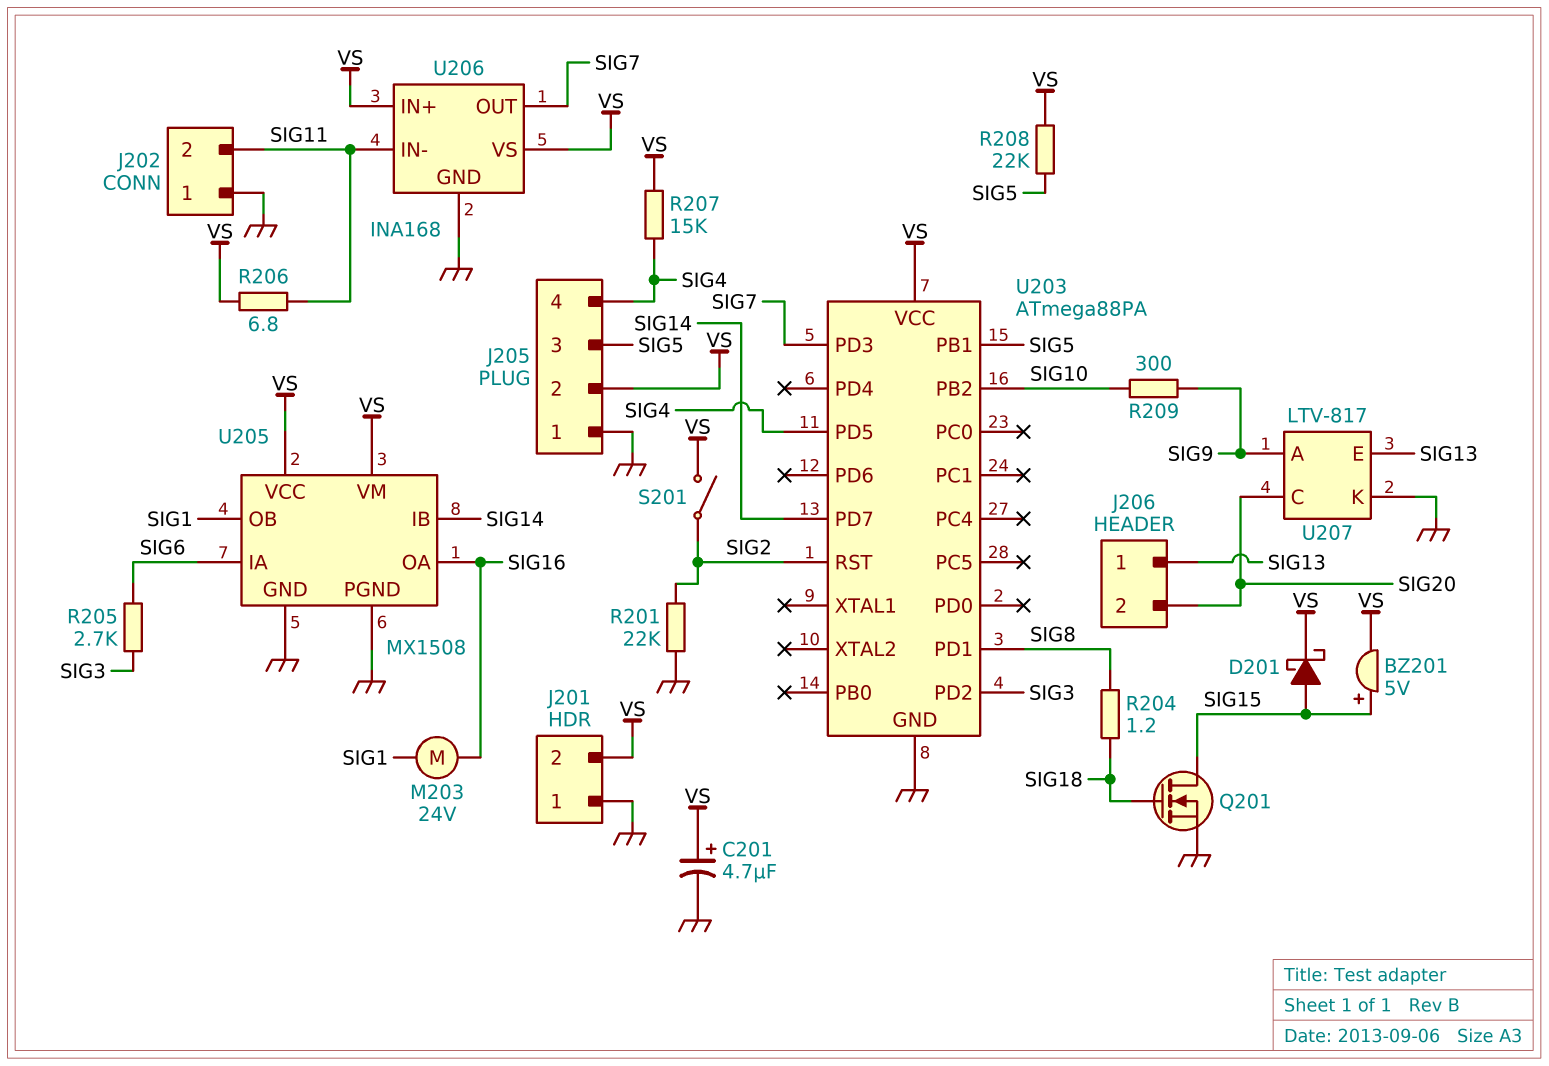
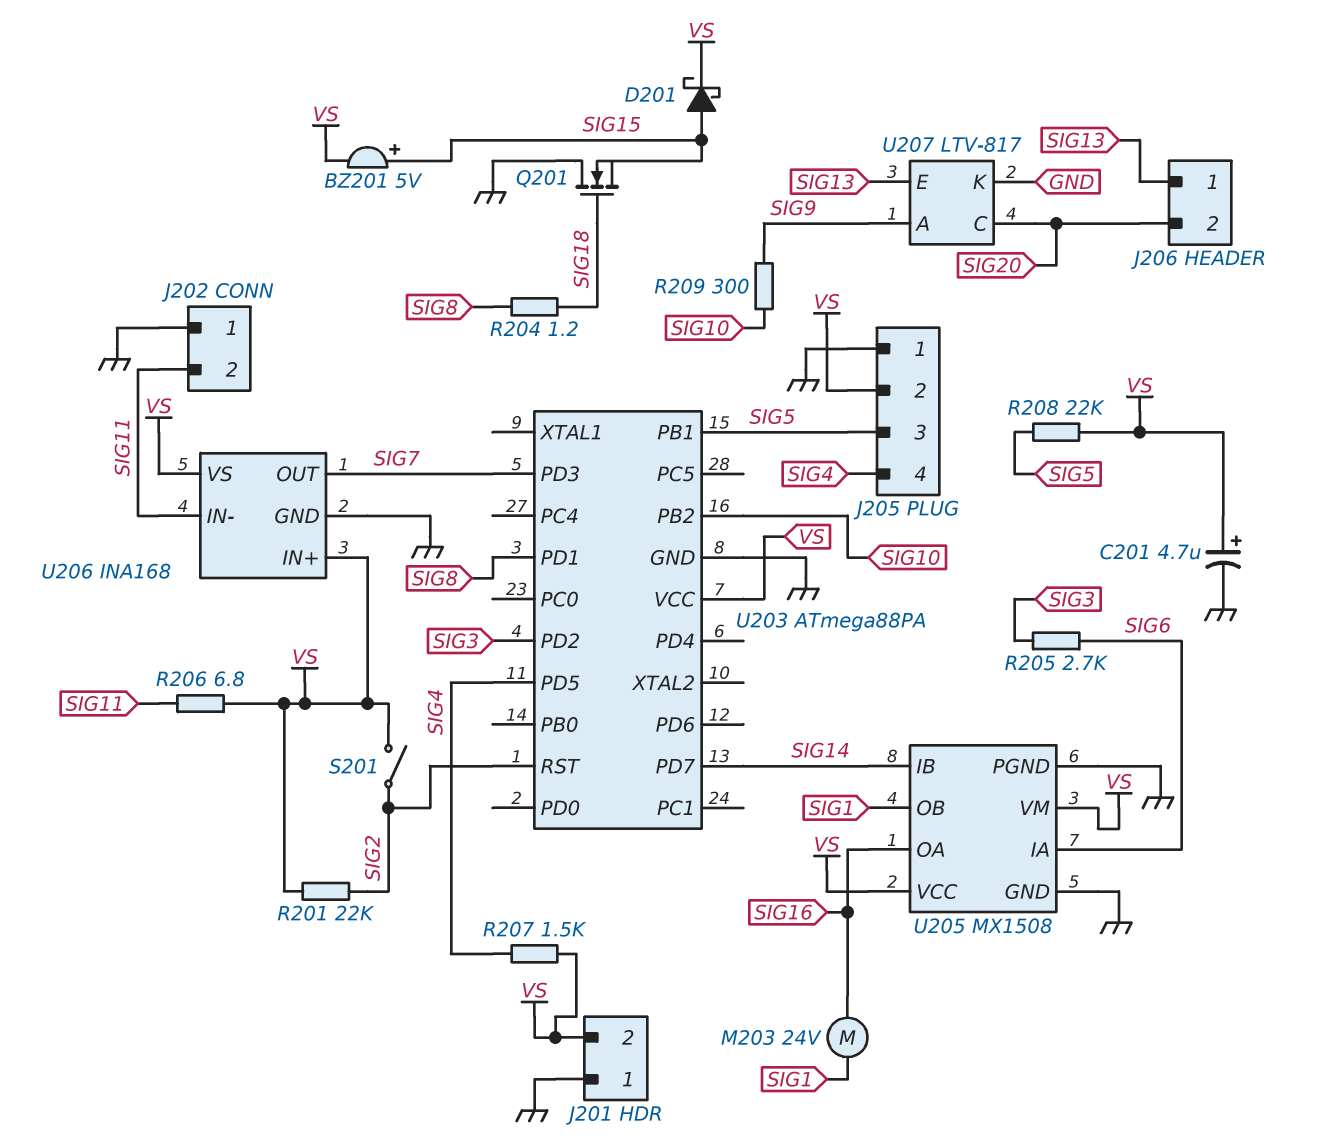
Q201: NMOS (G SIG18, D SIG15, S GND) -> NMOS (G SIG18, D GND, S SIG15)
R201: 22k (GND, SIG2) -> 22k (SIG2, VS)
R207: 15k (SIG4, VS) -> 1.5k (SIG4, VS)

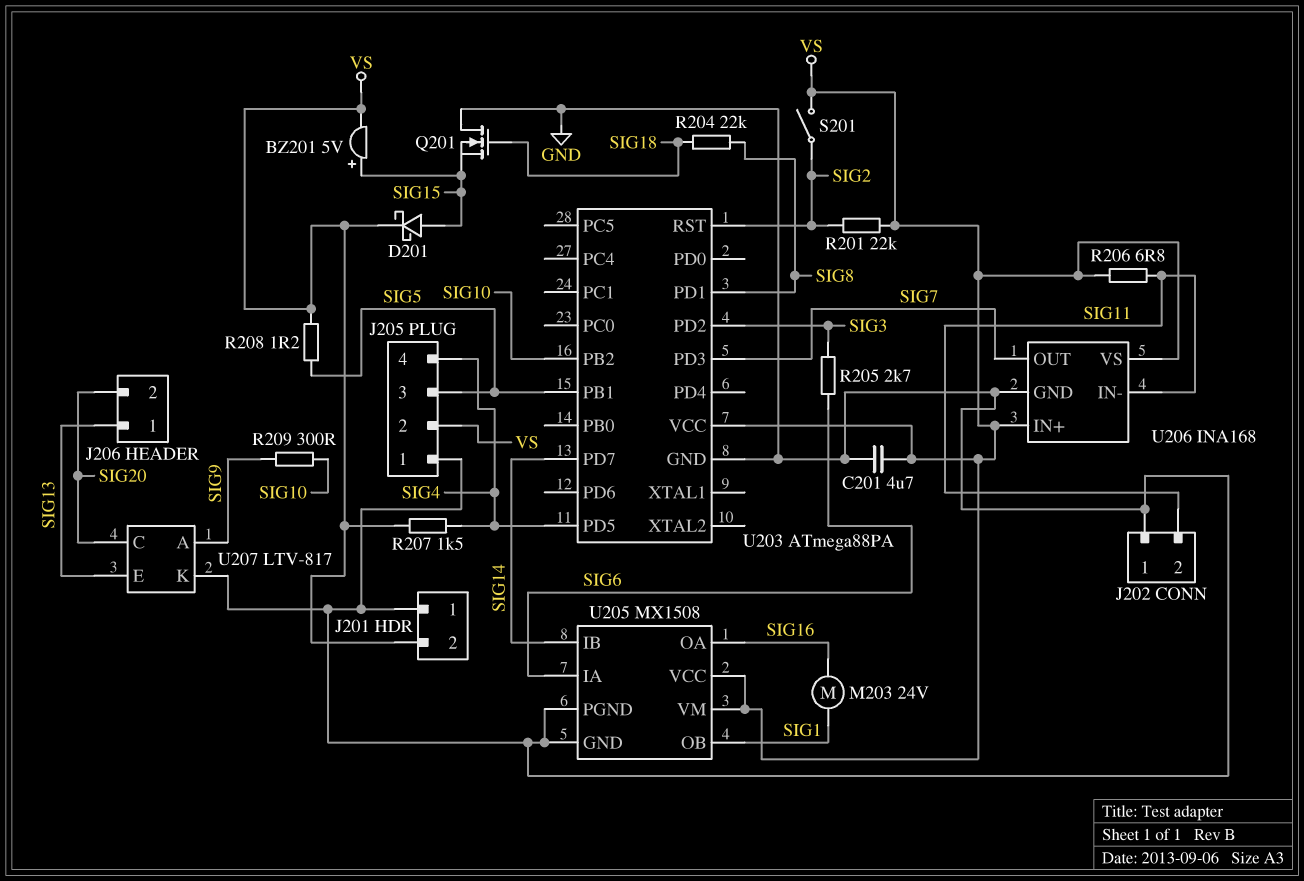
C201: 4.7uF (plus VS, minus GND) -> 4.7uF (GND, VS)
R204: 1.2 (SIG8, SIG18) -> 22k (SIG8, SIG18)
R208: 22k (SIG5, VS) -> 1.2 (SIG5, VS)

